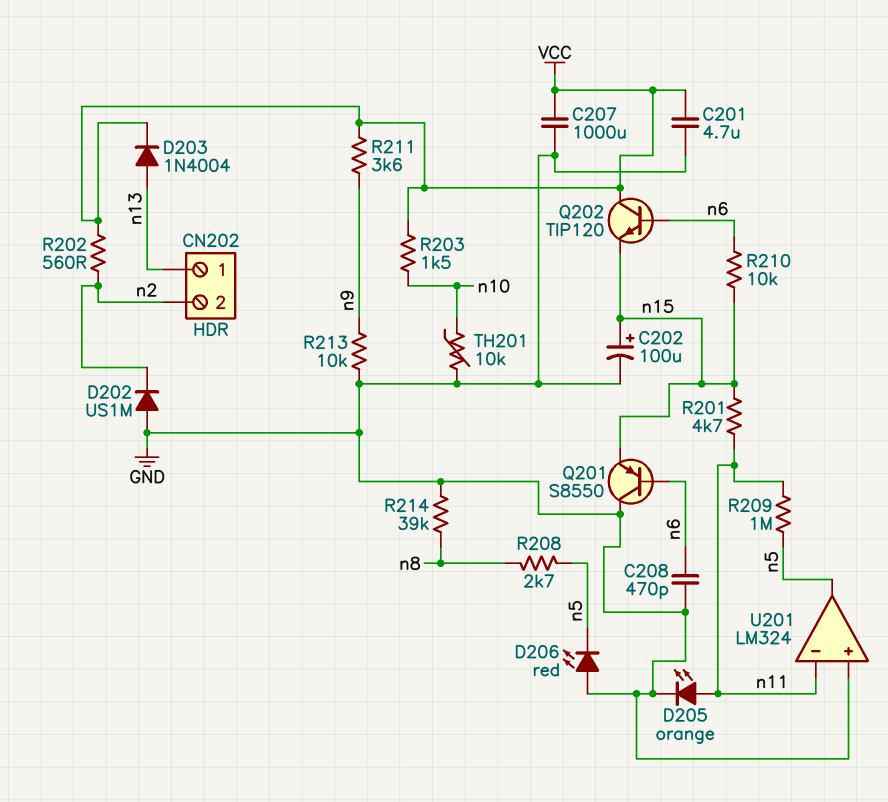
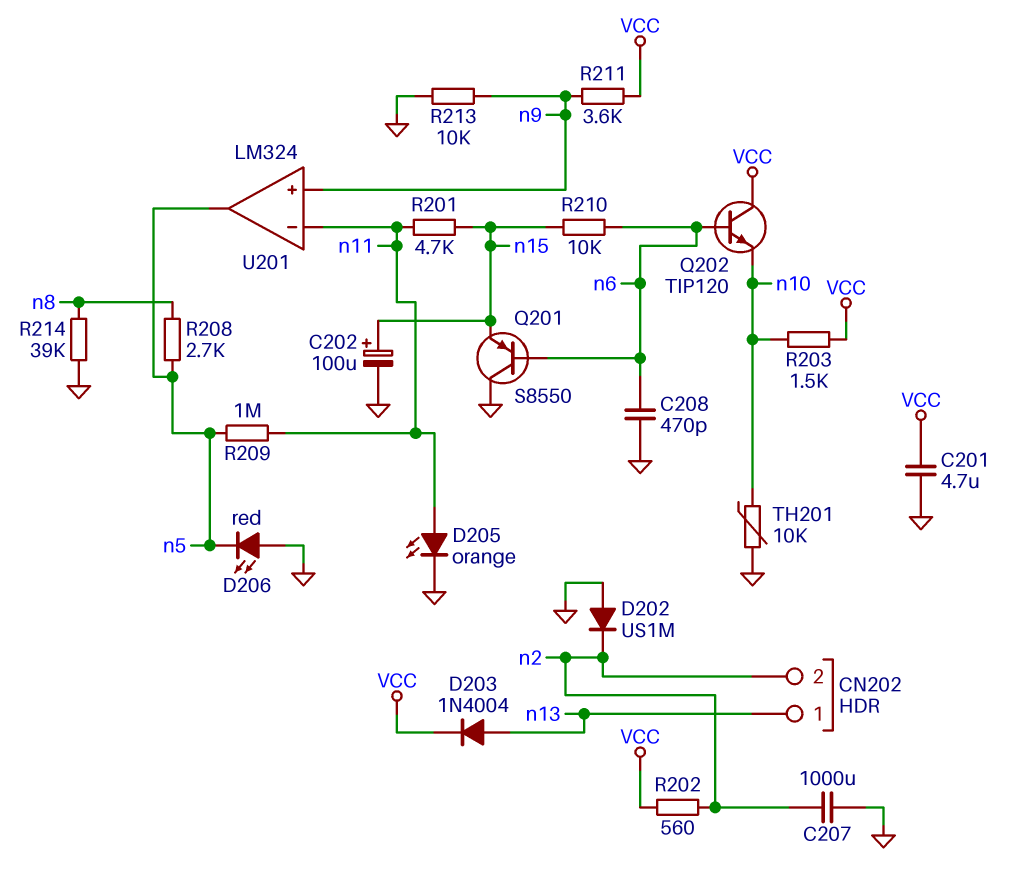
C207: 1000uF (GND, VCC) -> 1000uF (GND, n2)
Q202: NPN TIP120 (B n6, C VCC, E n15) -> NPN TIP120 (B n6, C VCC, E n10)
U201 pin in+: GND -> n9

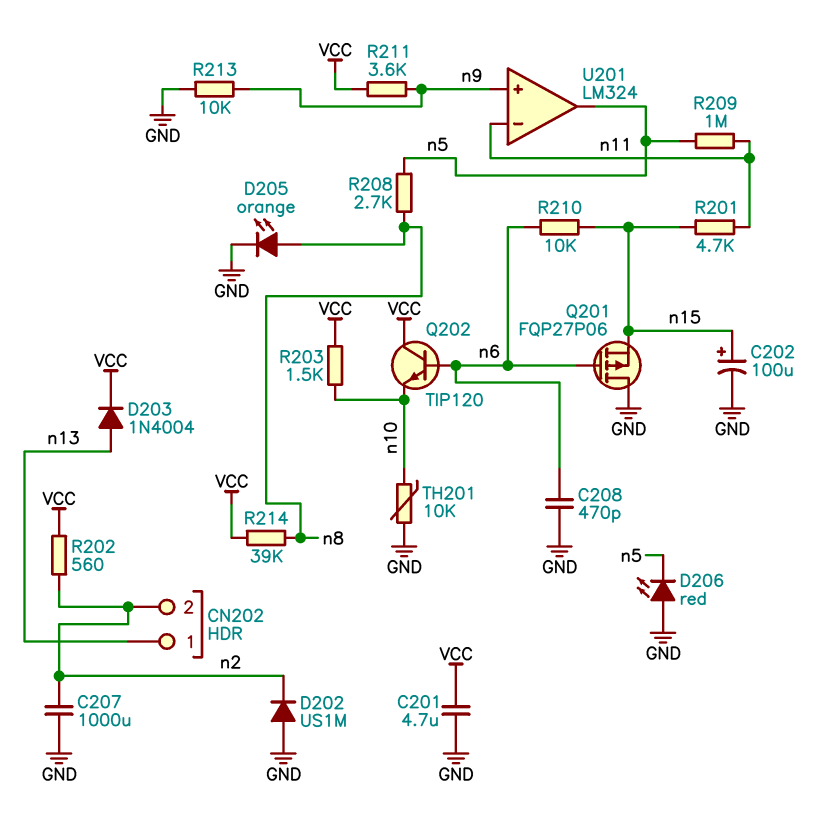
D205: LED orange (A n11, K GND) -> LED orange (A n8, K GND)
Q201: PNP S8550 (B n6, C GND, E n15) -> PMOS FQP27P06 (G n6, D GND, S n15)
R214: 39k (GND, n8) -> 39k (VCC, n8)

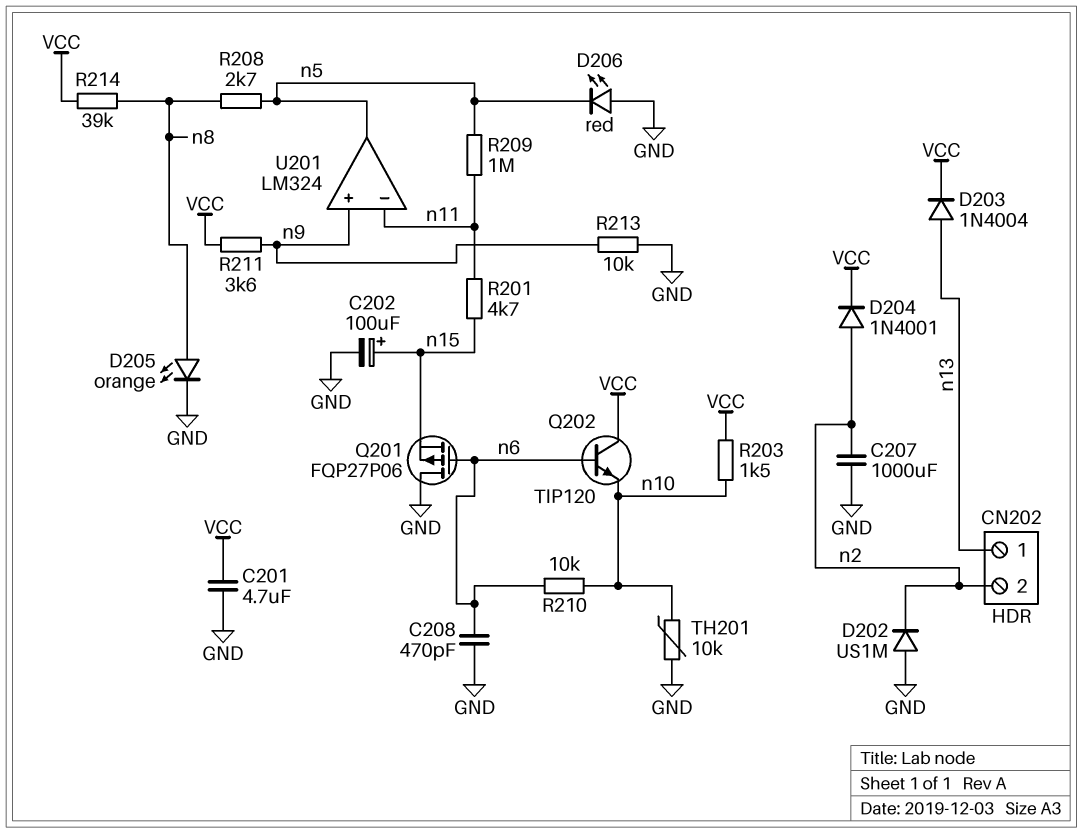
D204: none -> diode 1N4001 (A n2, K VCC)
R202: 560 (VCC, n2) -> none
R210: 10k (n6, n15) -> 10k (n6, n10)

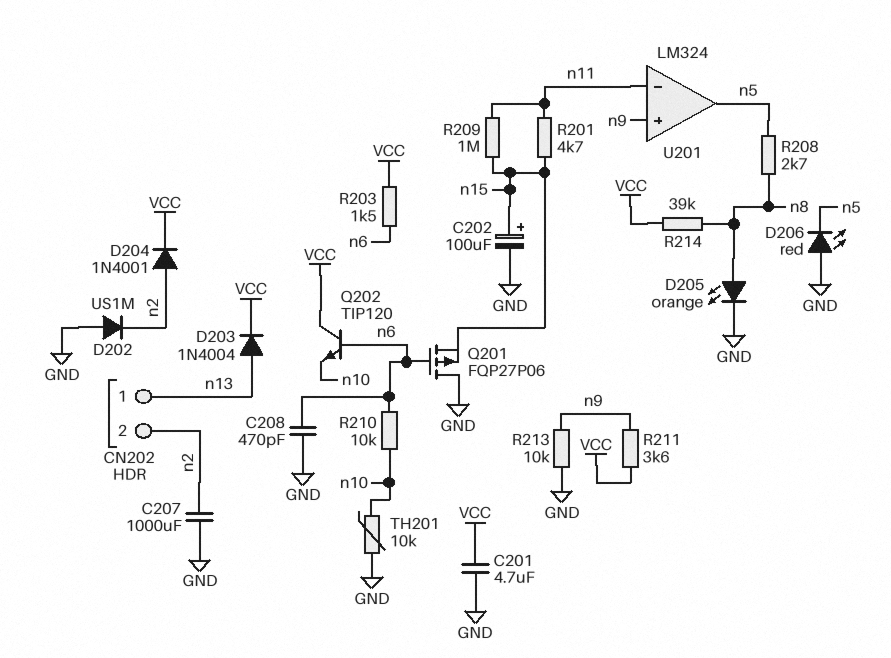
R203: 1.5k (VCC, n10) -> 1.5k (VCC, n6)
R209: 1M (n5, n11) -> 1M (n11, n15)

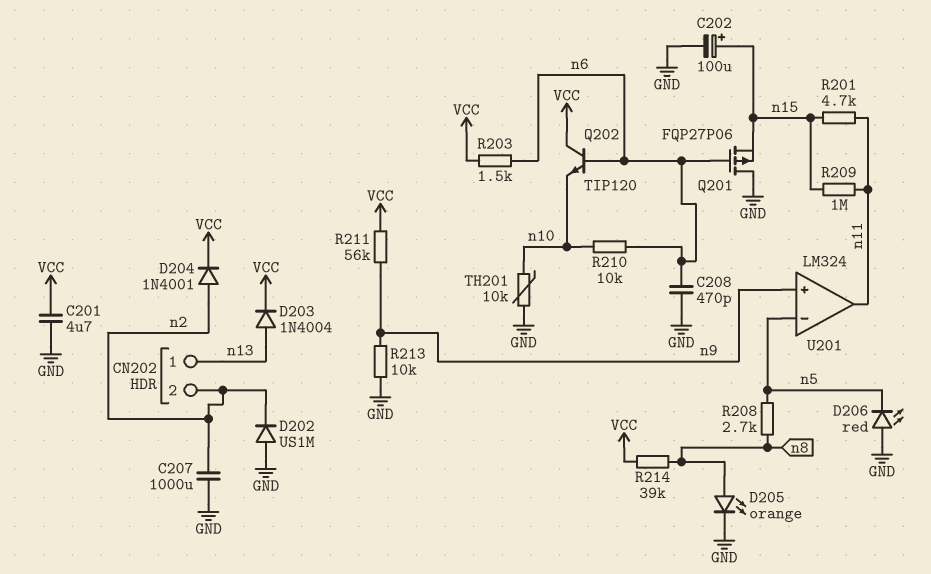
R211: 3.6k (VCC, n9) -> 56k (VCC, n9)
U201 pin in-: n11 -> n5
U201 pin out: n5 -> n11

